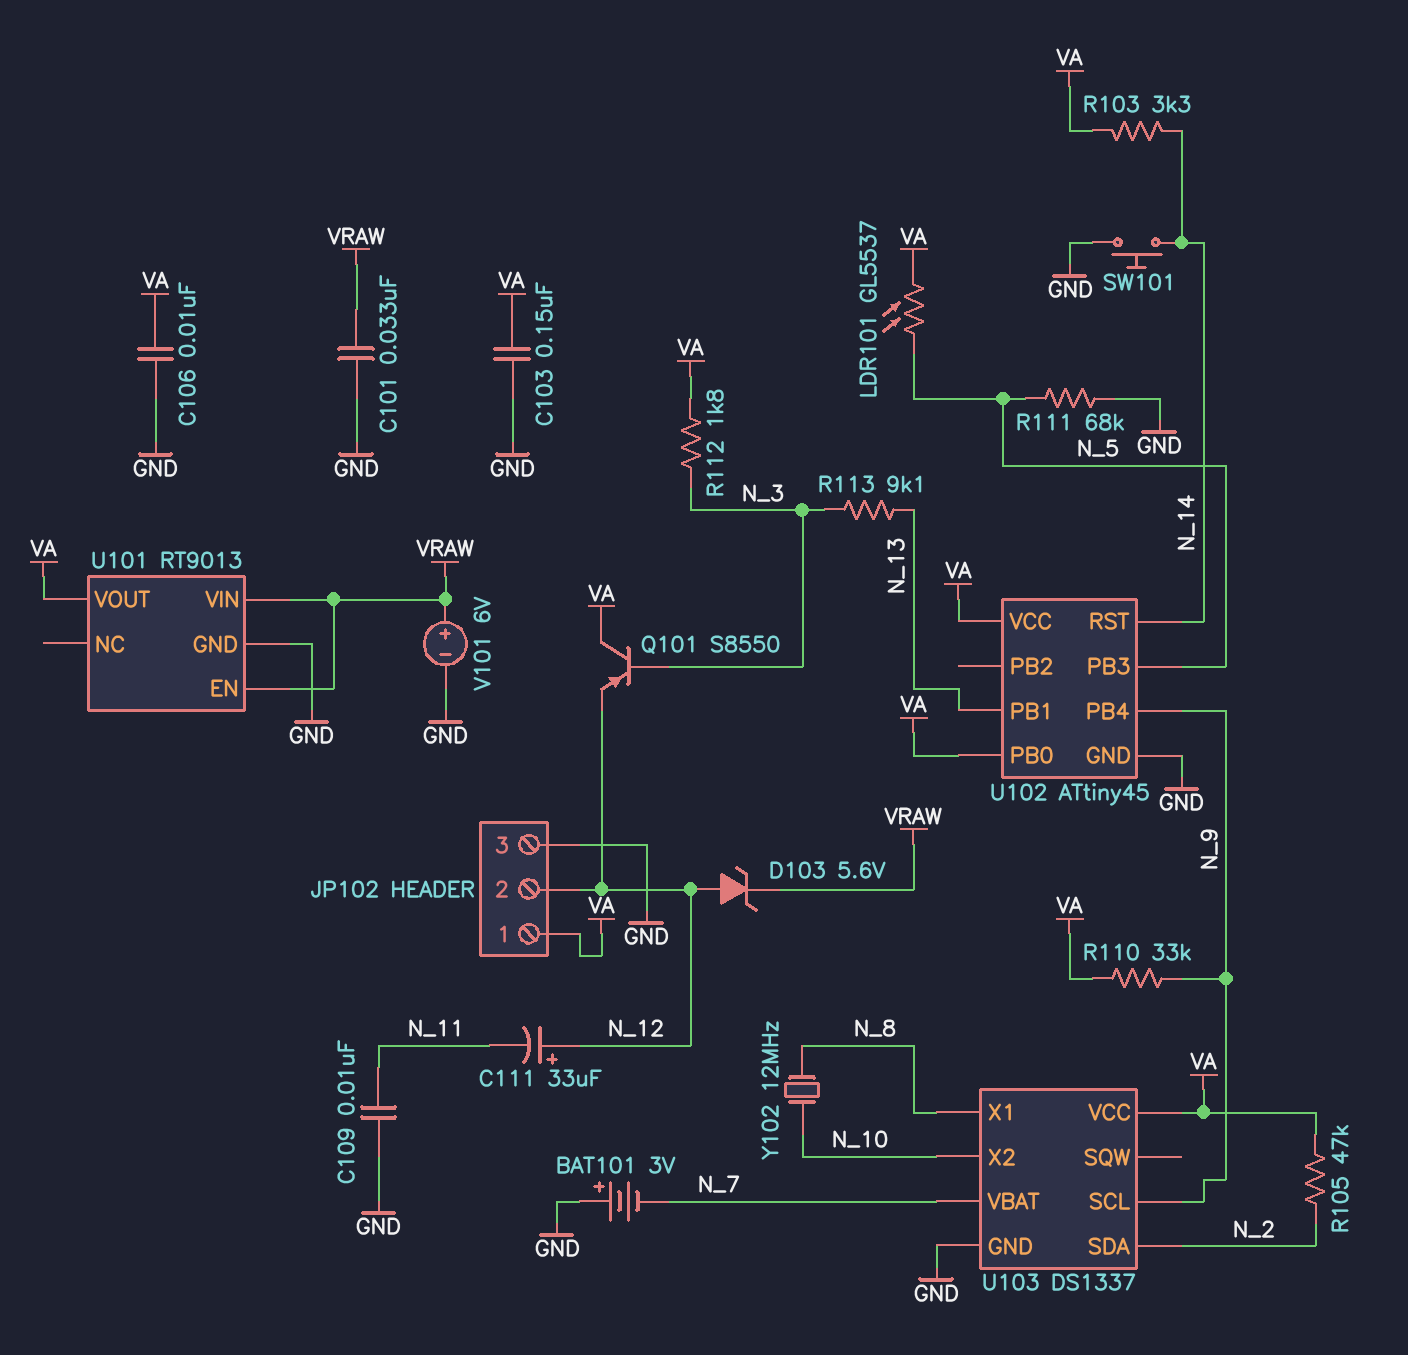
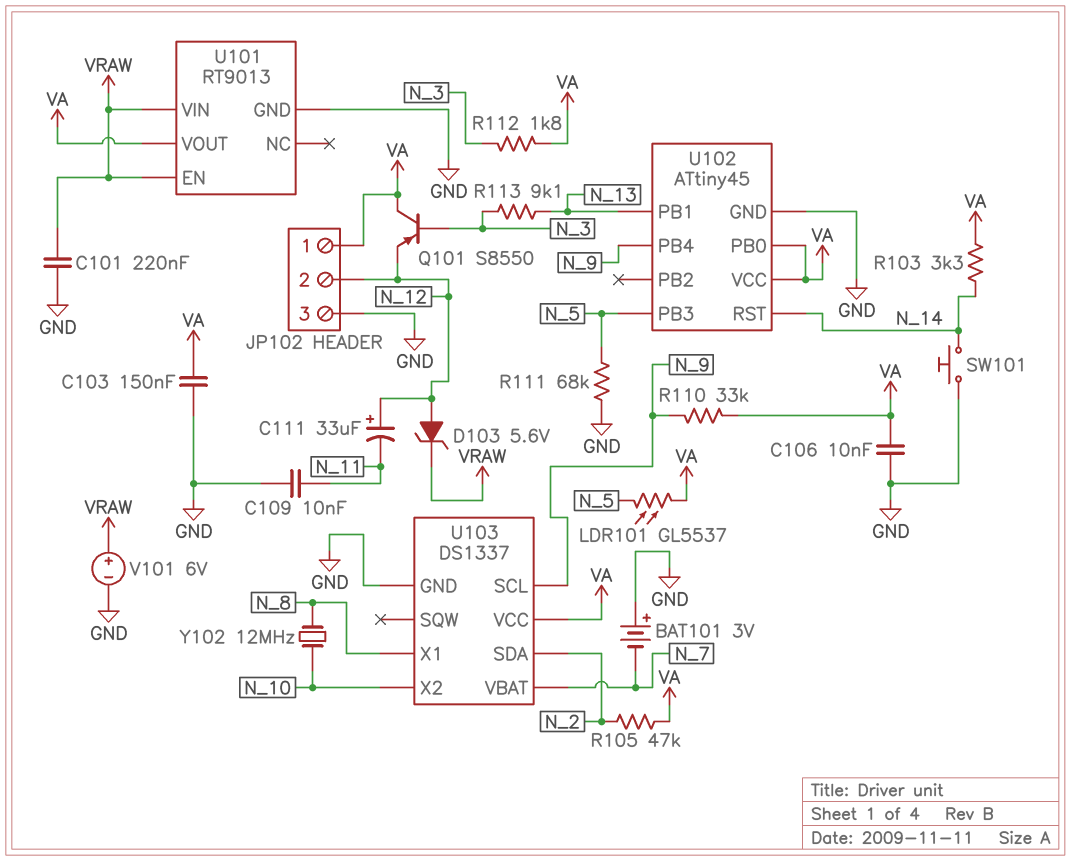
C101: 33nF (GND, VRAW) -> 220nF (GND, VRAW)

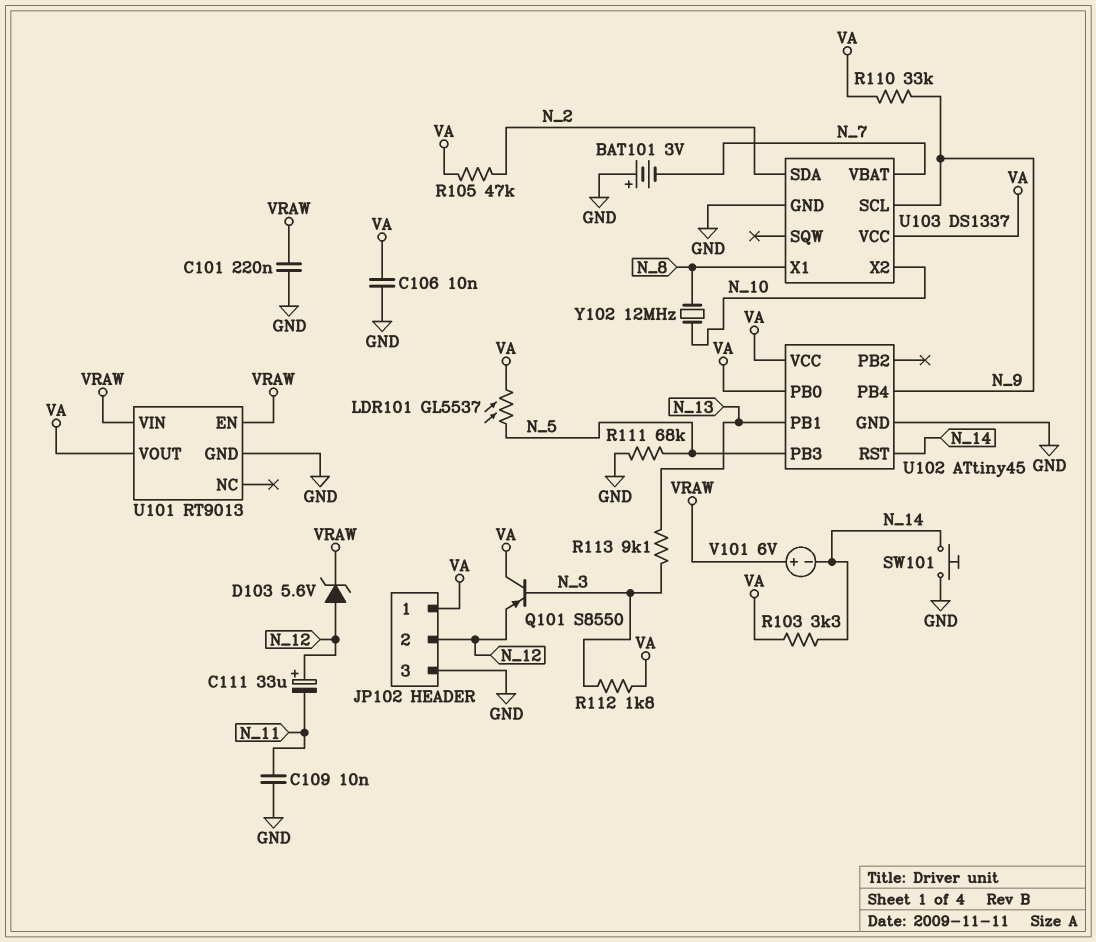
C103: 150nF (GND, VA) -> none
V101: 6V (plus VRAW, minus GND) -> 6V (plus VRAW, minus N_14)

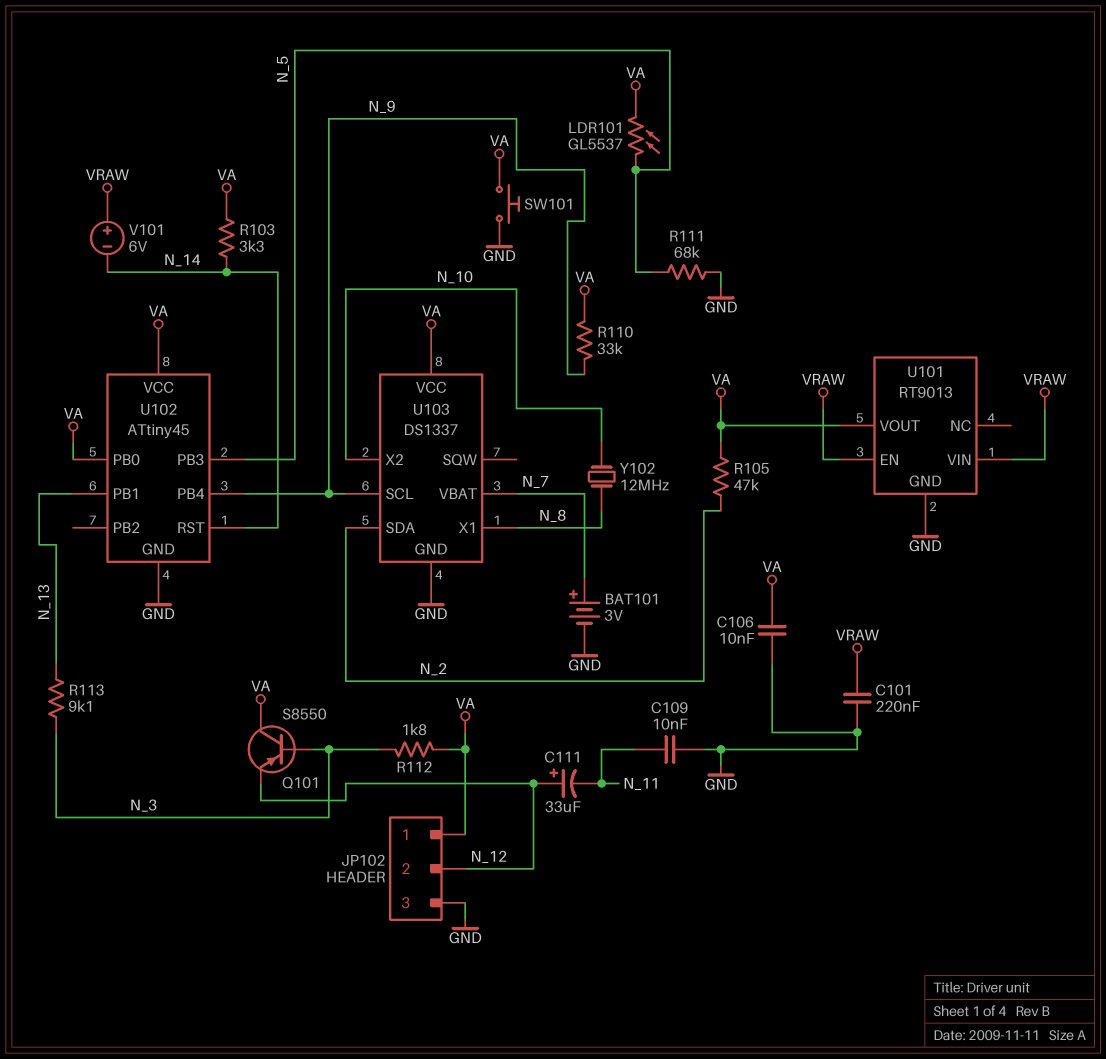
BAT101: 3V (plus GND, minus N_7) -> 3V (plus N_7, minus GND)
D103: zener 5.6V (A N_12, K VRAW) -> none
SW101: button (GND, N_14) -> button (GND, VA)

